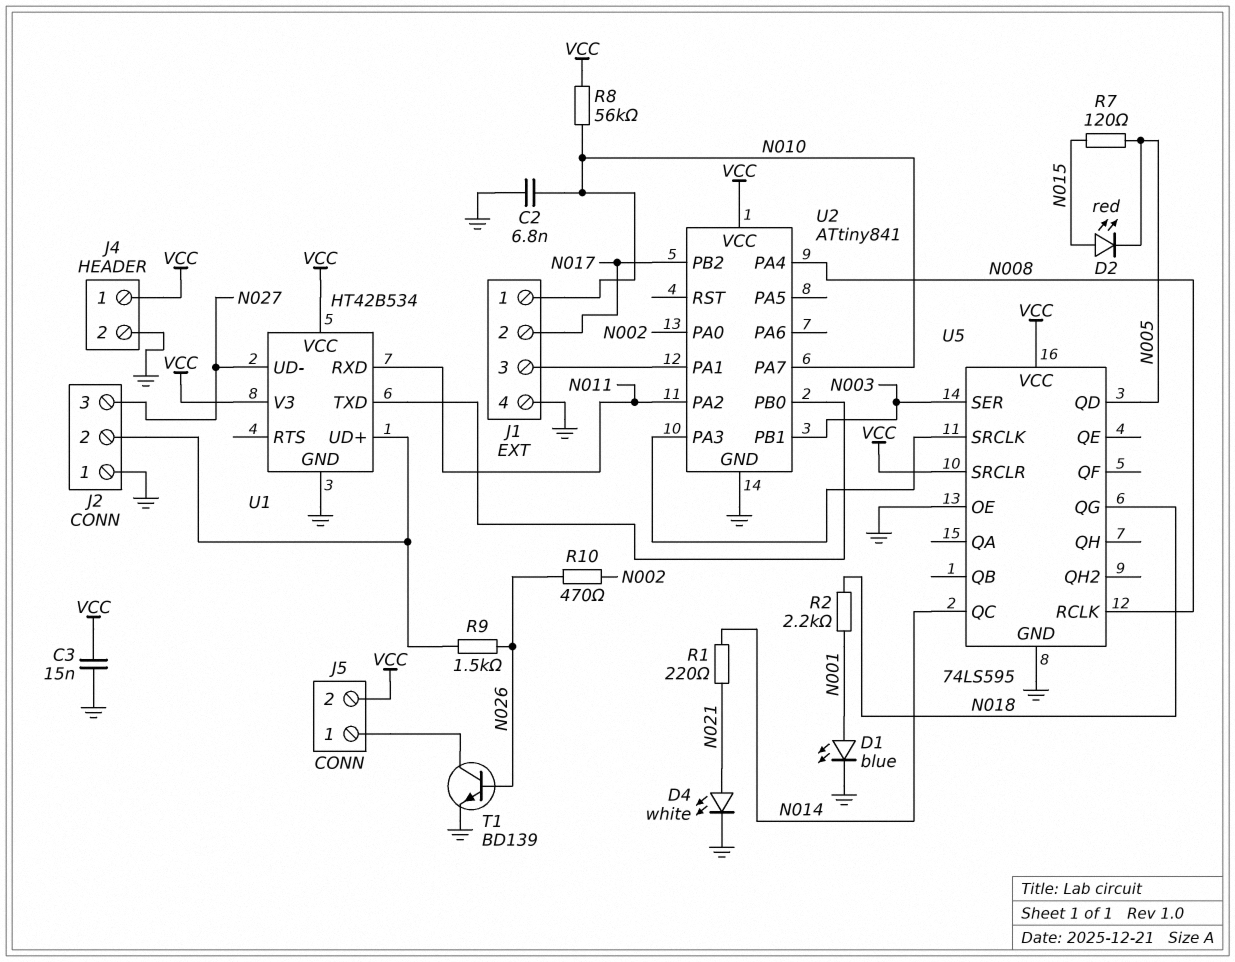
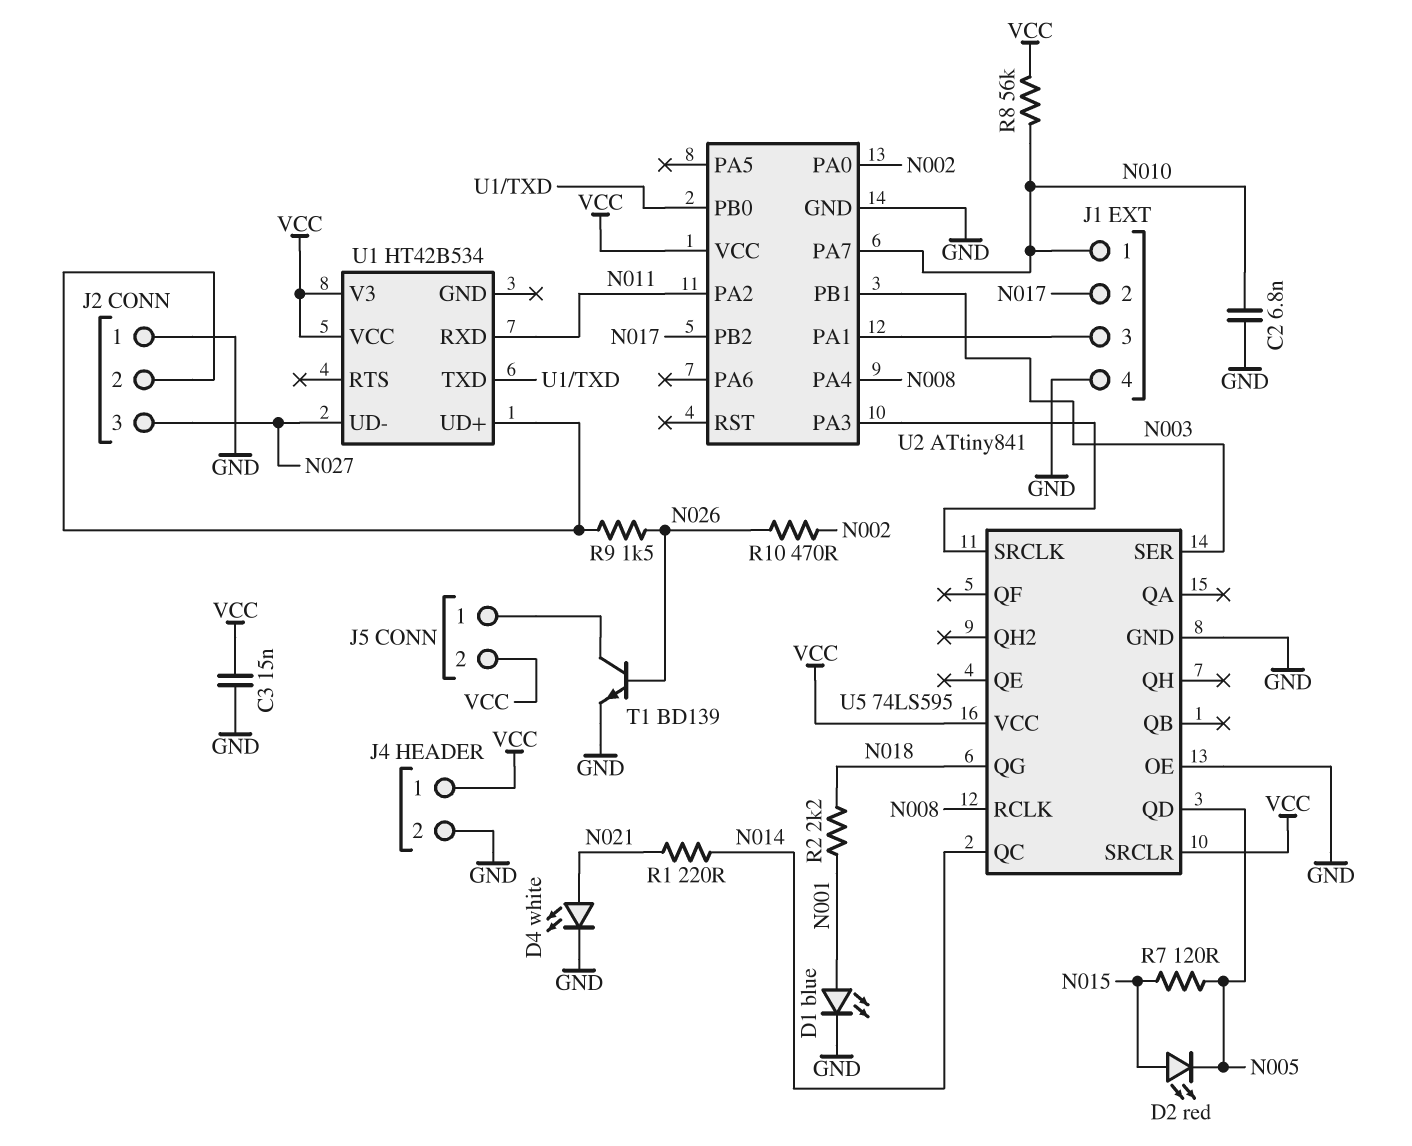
U1 pin GND: GND -> none

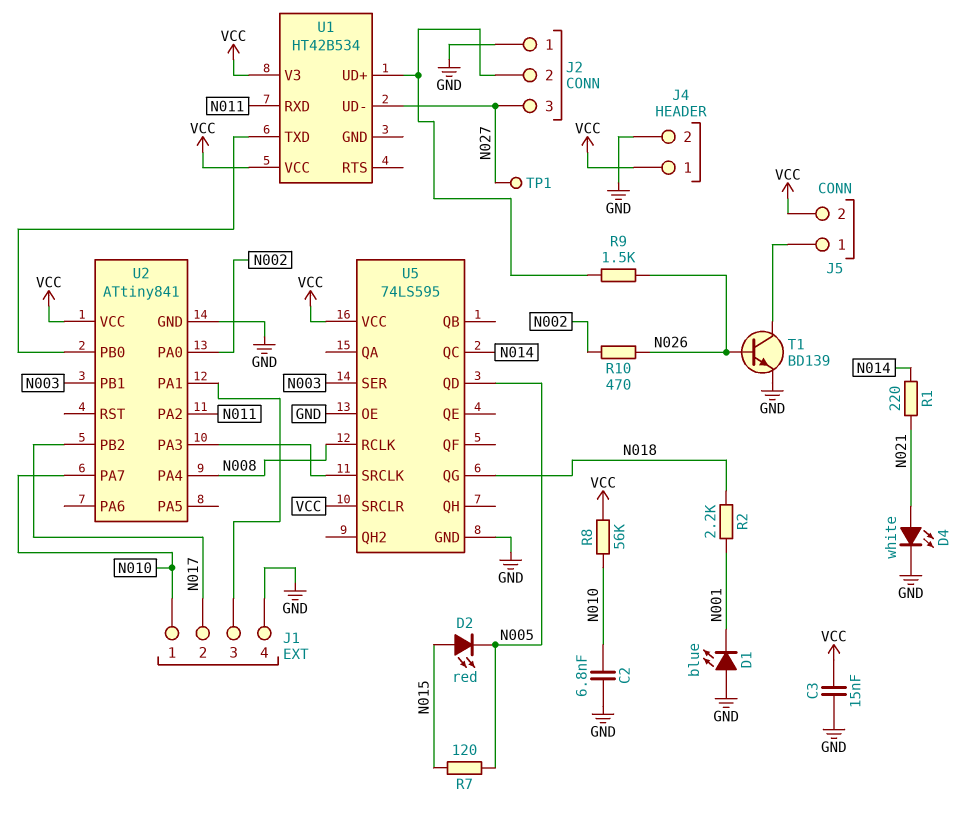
D1: LED blue (A N001, K GND) -> LED blue (A GND, K N001)
TP1: none -> test point (N027)

